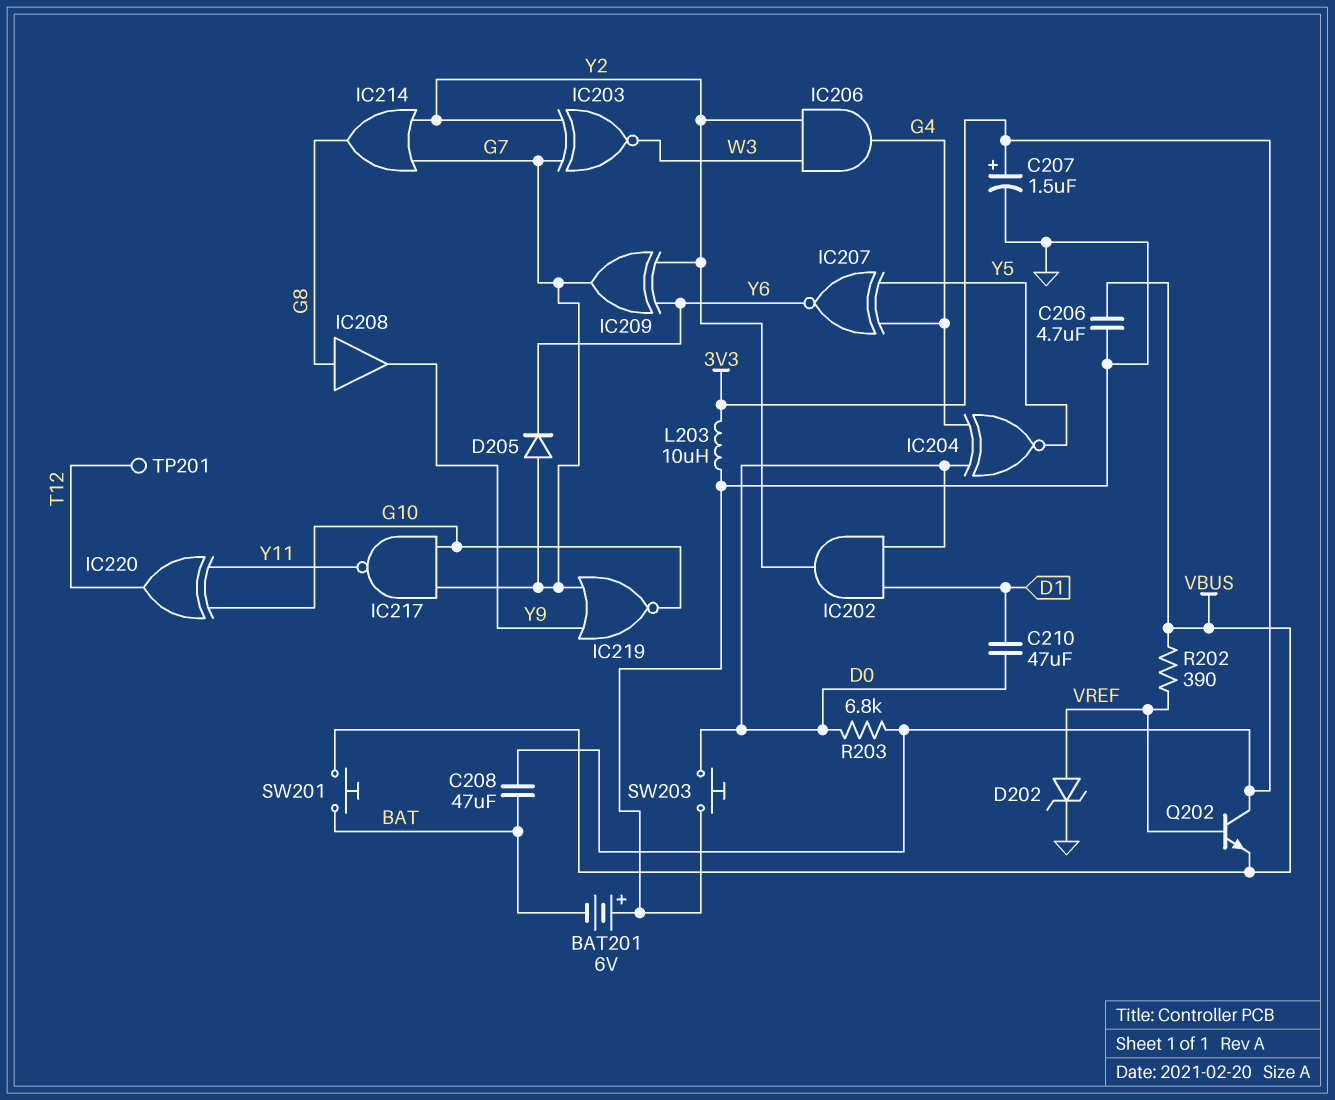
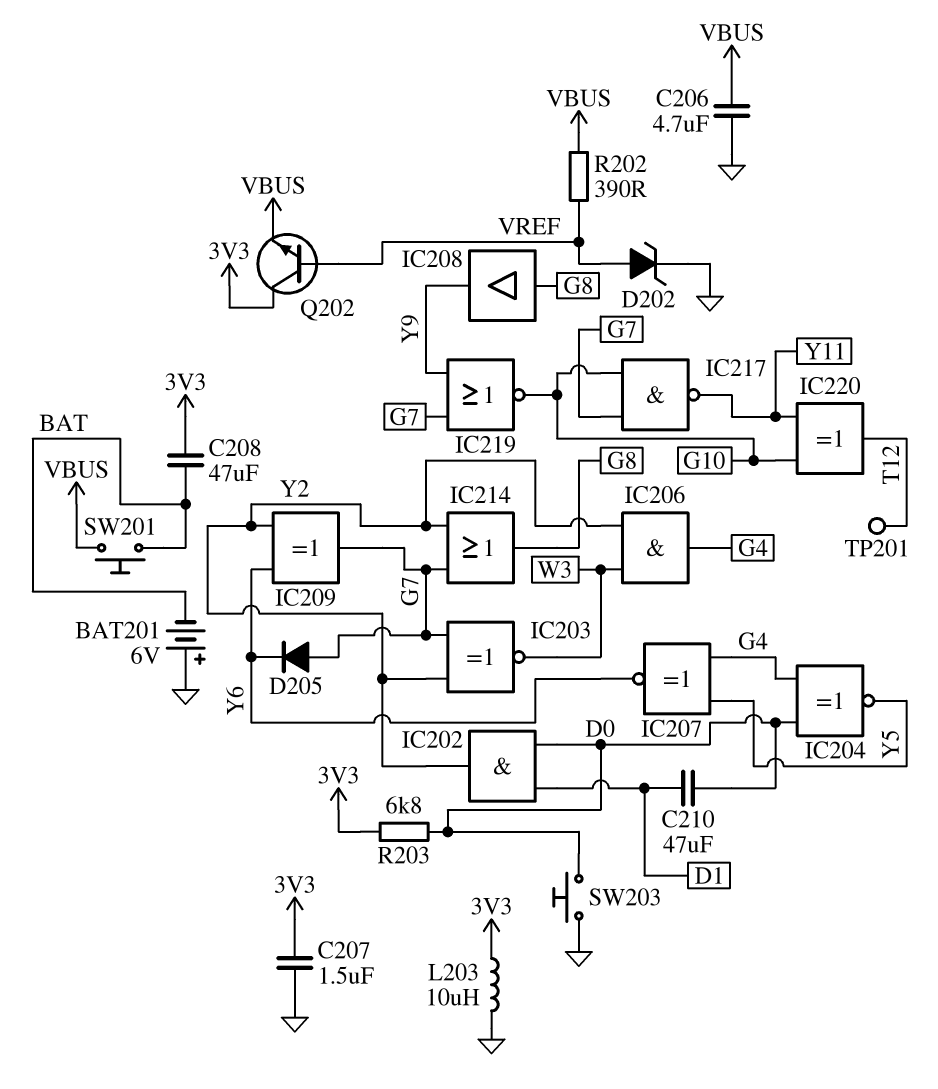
C207: 1.5uF (plus 3V3, minus GND) -> 1.5uF (3V3, GND)

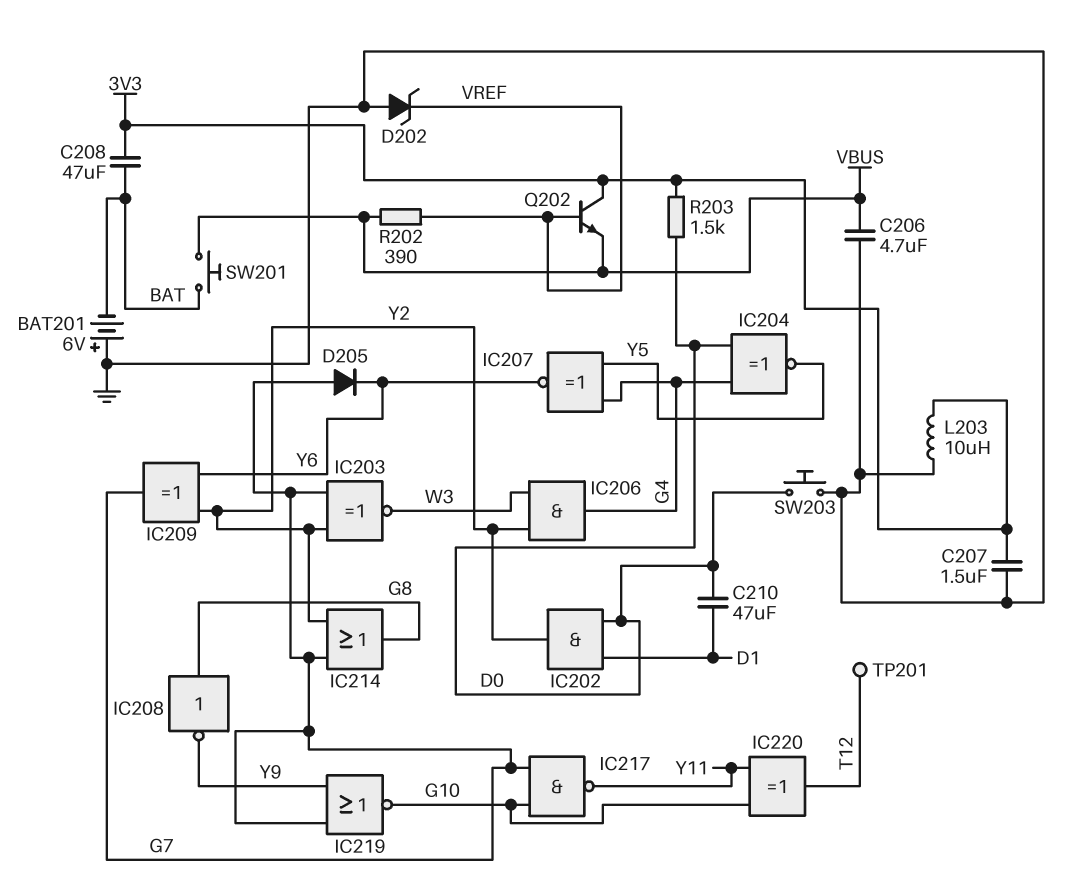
D202: zener (A VREF, K GND) -> zener (A GND, K VREF)
IC208: buffer (in G8, out Y9) -> NOT (in G8, out Y9)
R203: 6.8k (3V3, D0) -> 1.5k (3V3, D0)

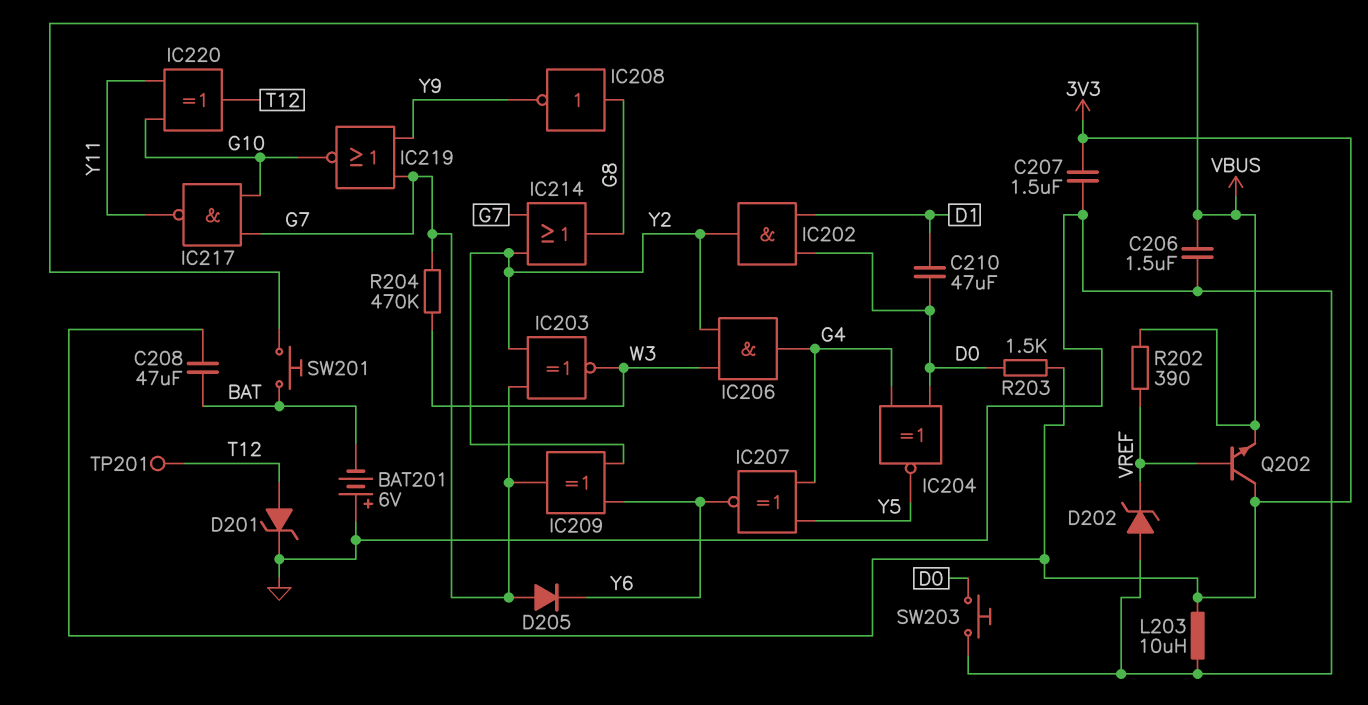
C206: 4.7uF (GND, VBUS) -> 1.5uF (GND, VBUS)
D201: none -> zener (A T12, K GND)
R204: none -> 470k (G7, W3)

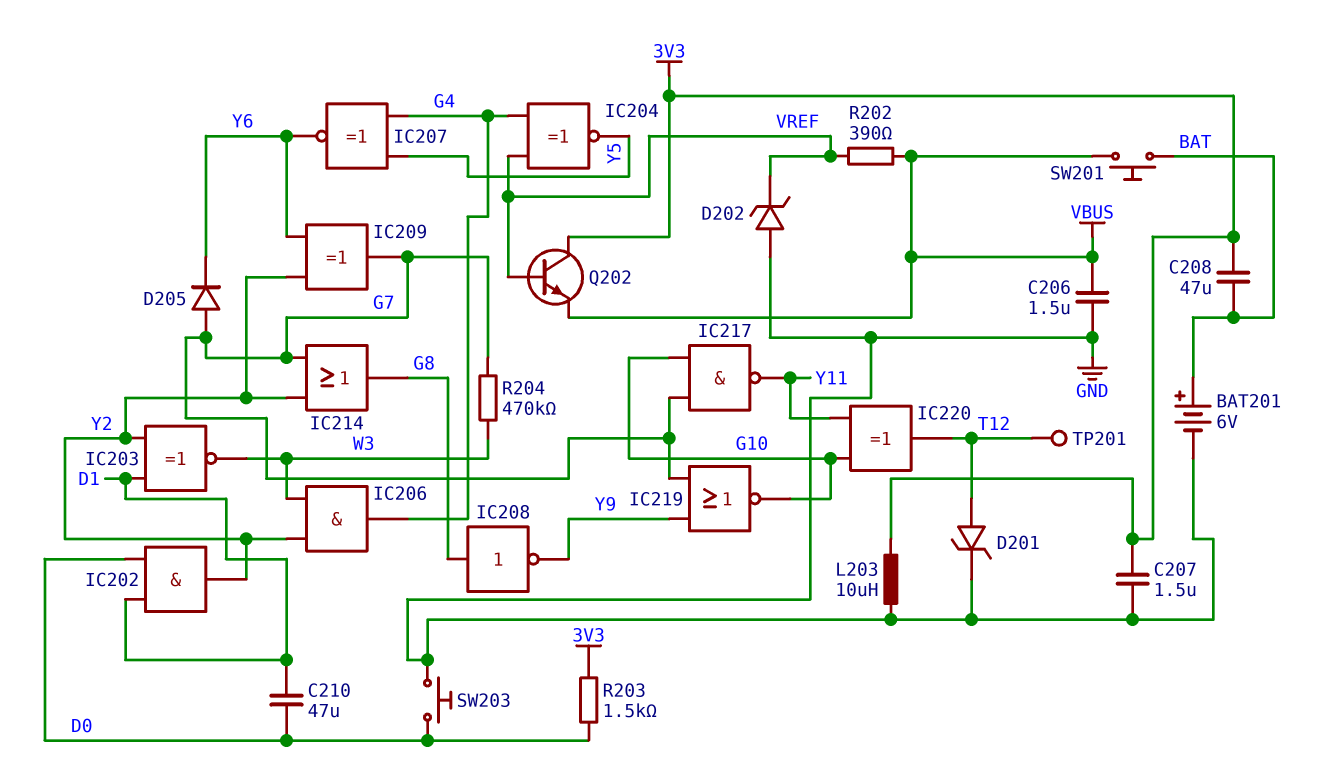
BAT201: 6V (plus GND, minus BAT) -> 6V (plus BAT, minus GND)
IC203: XNOR (in G7, in Y2, out W3) -> XNOR (in D1, in Y2, out W3)
IC204: XNOR (in D0, in G4, out Y5) -> XNOR (in G4, in VREF, out Y5)

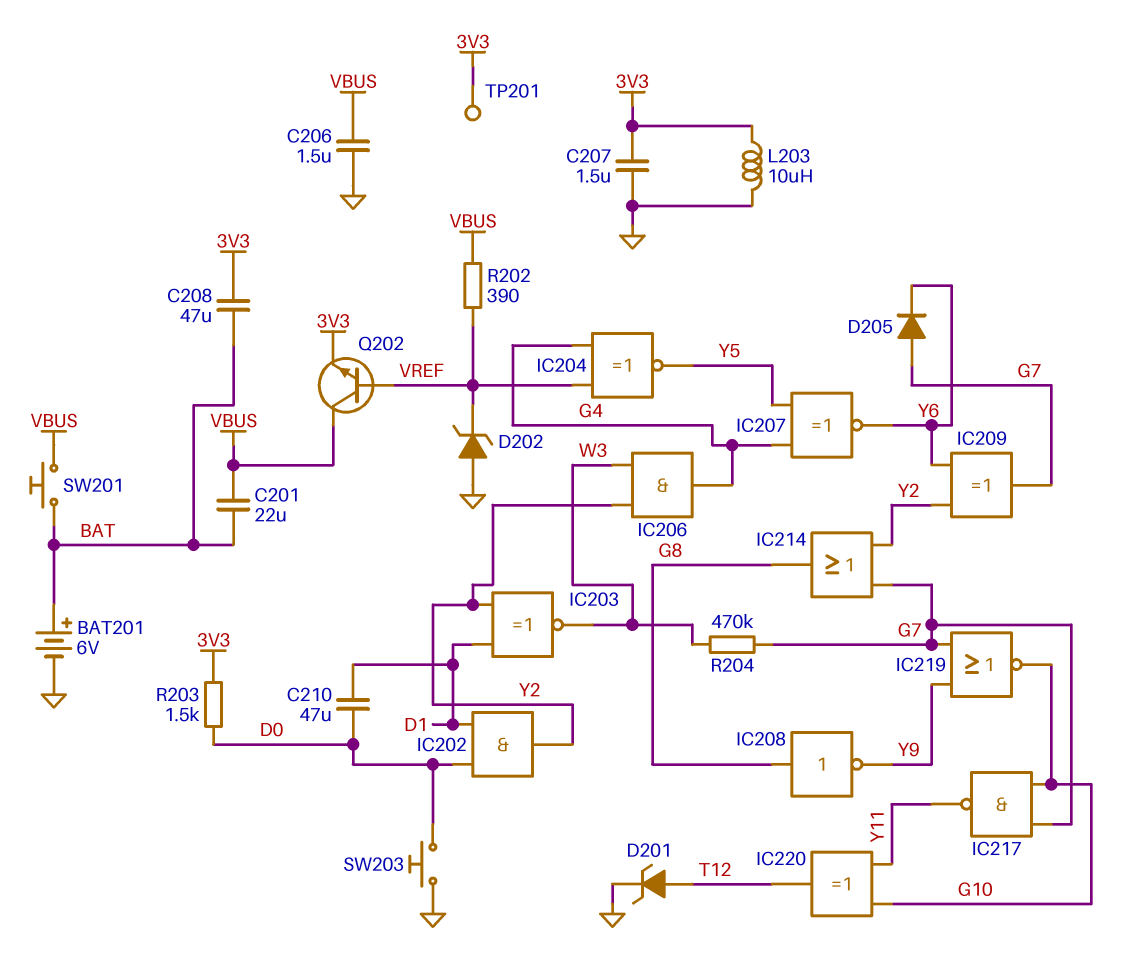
C201: none -> 22uF (BAT, VBUS)
Q202: NPN (B VREF, C 3V3, E VBUS) -> NPN (B VREF, C VBUS, E 3V3)
TP201: test point (T12) -> test point (3V3)

